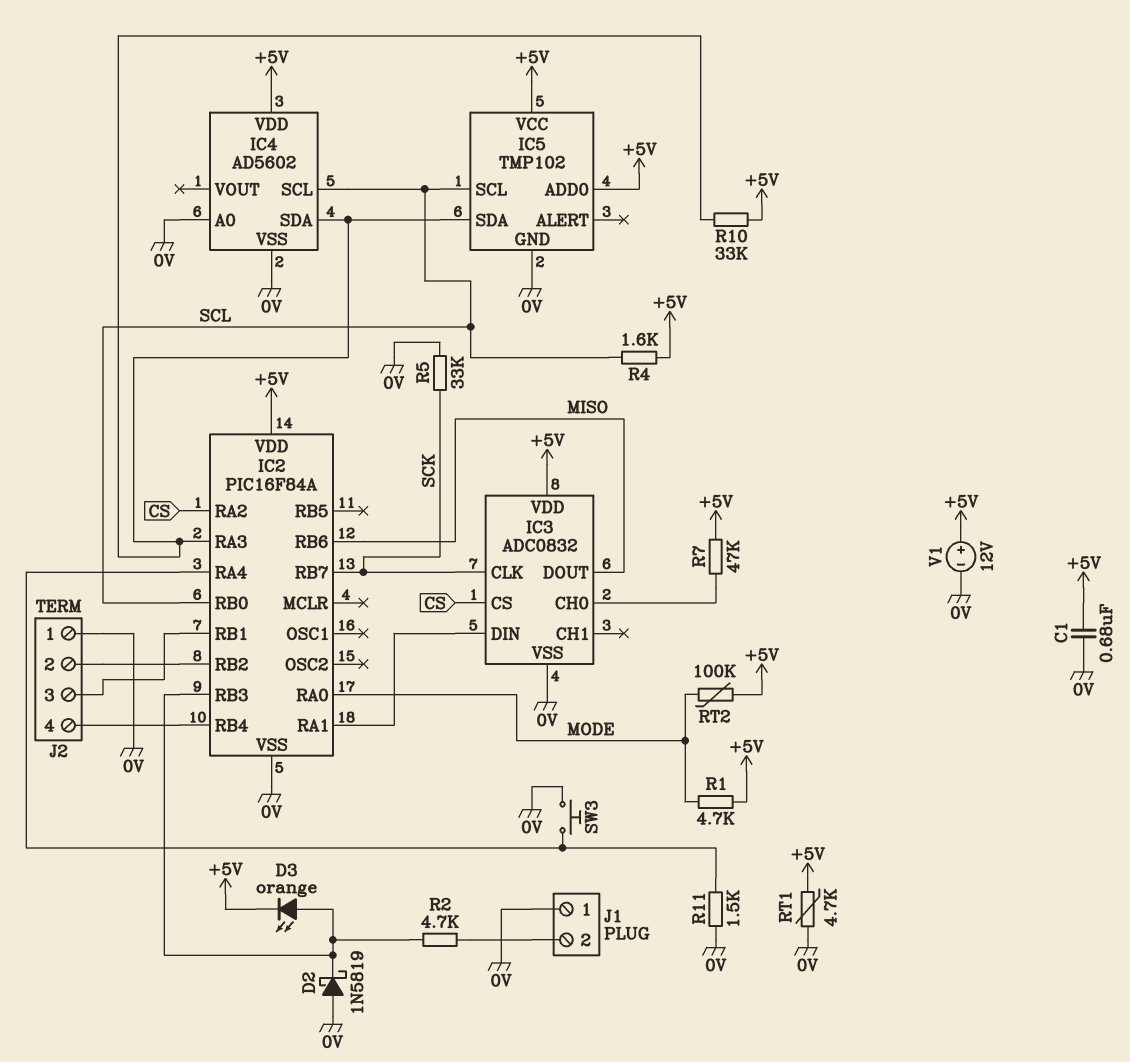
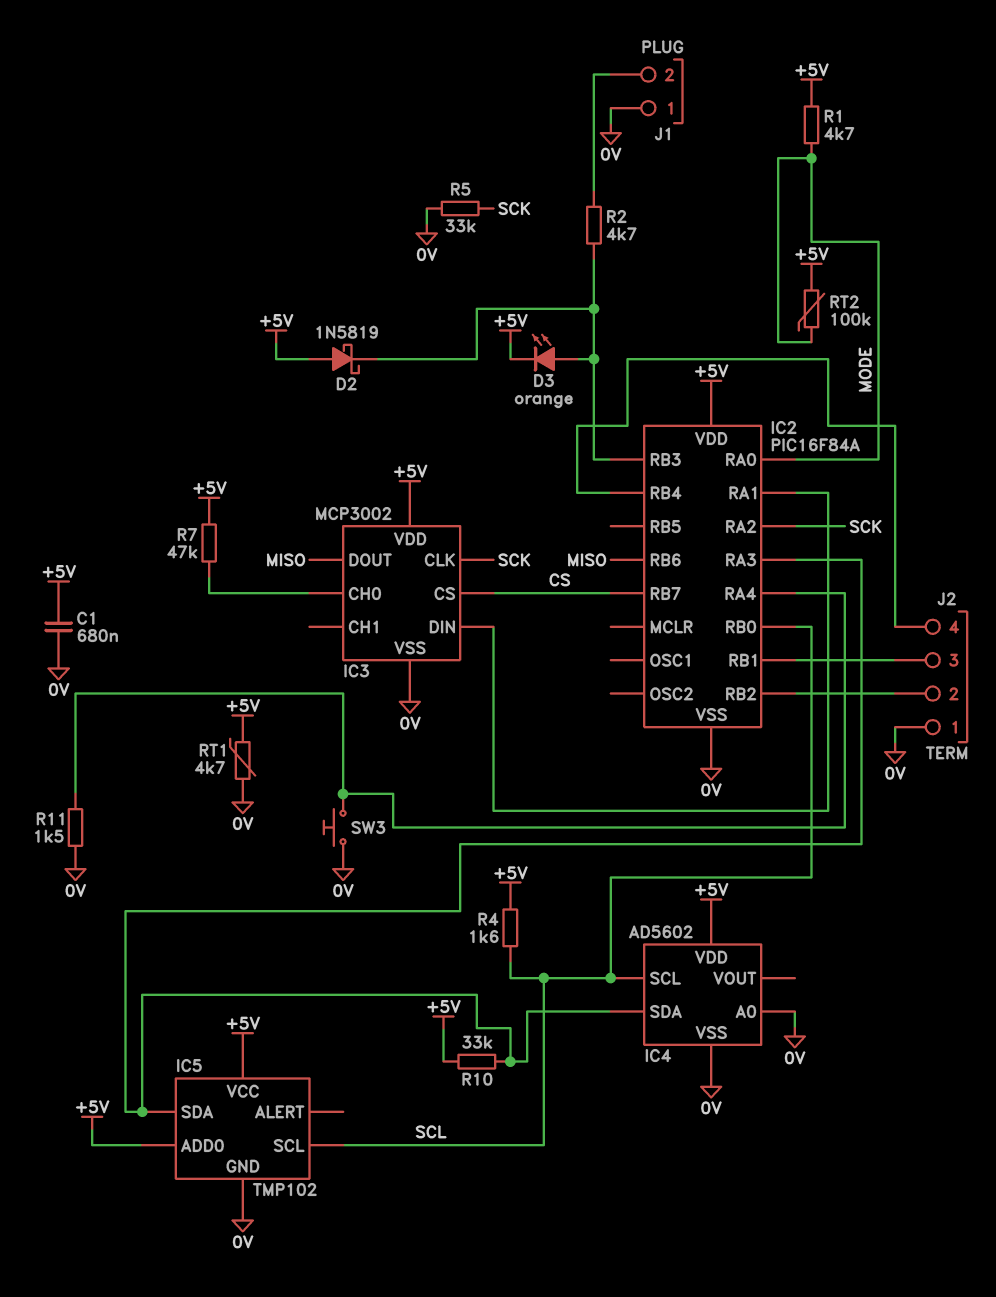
D2: schottky 1N5819 (A 0V, K IC2/RB3) -> schottky 1N5819 (A +5V, K IC2/RB3)
IC2 pin RA2: CS -> SCK
IC2 pin RB7: SCK -> CS
IC3: ADC0832 -> MCP3002
V1: 12V (plus +5V, minus 0V) -> none

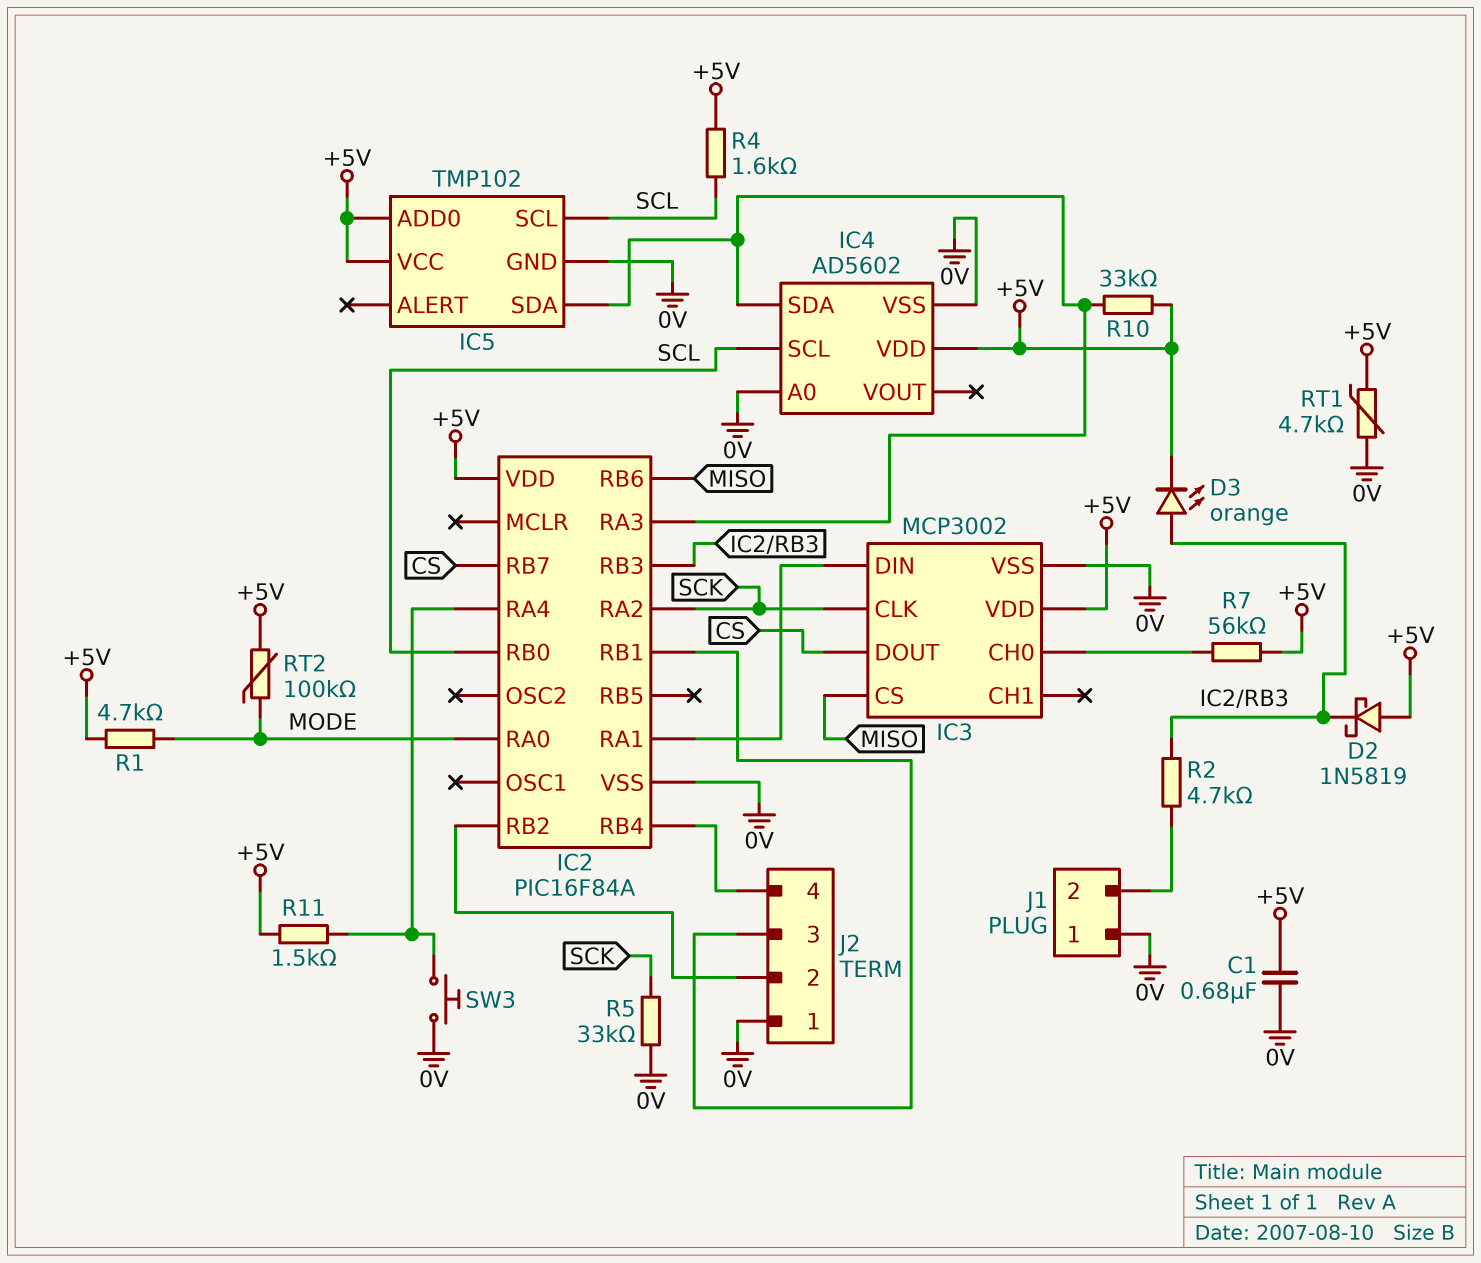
IC3 pin CS: CS -> MISO
IC3 pin DOUT: MISO -> CS
R7: 47k (+5V, IC3/CH0) -> 56k (+5V, IC3/CH0)
R11: 1.5k (0V, IC2/RA4) -> 1.5k (+5V, IC2/RA4)

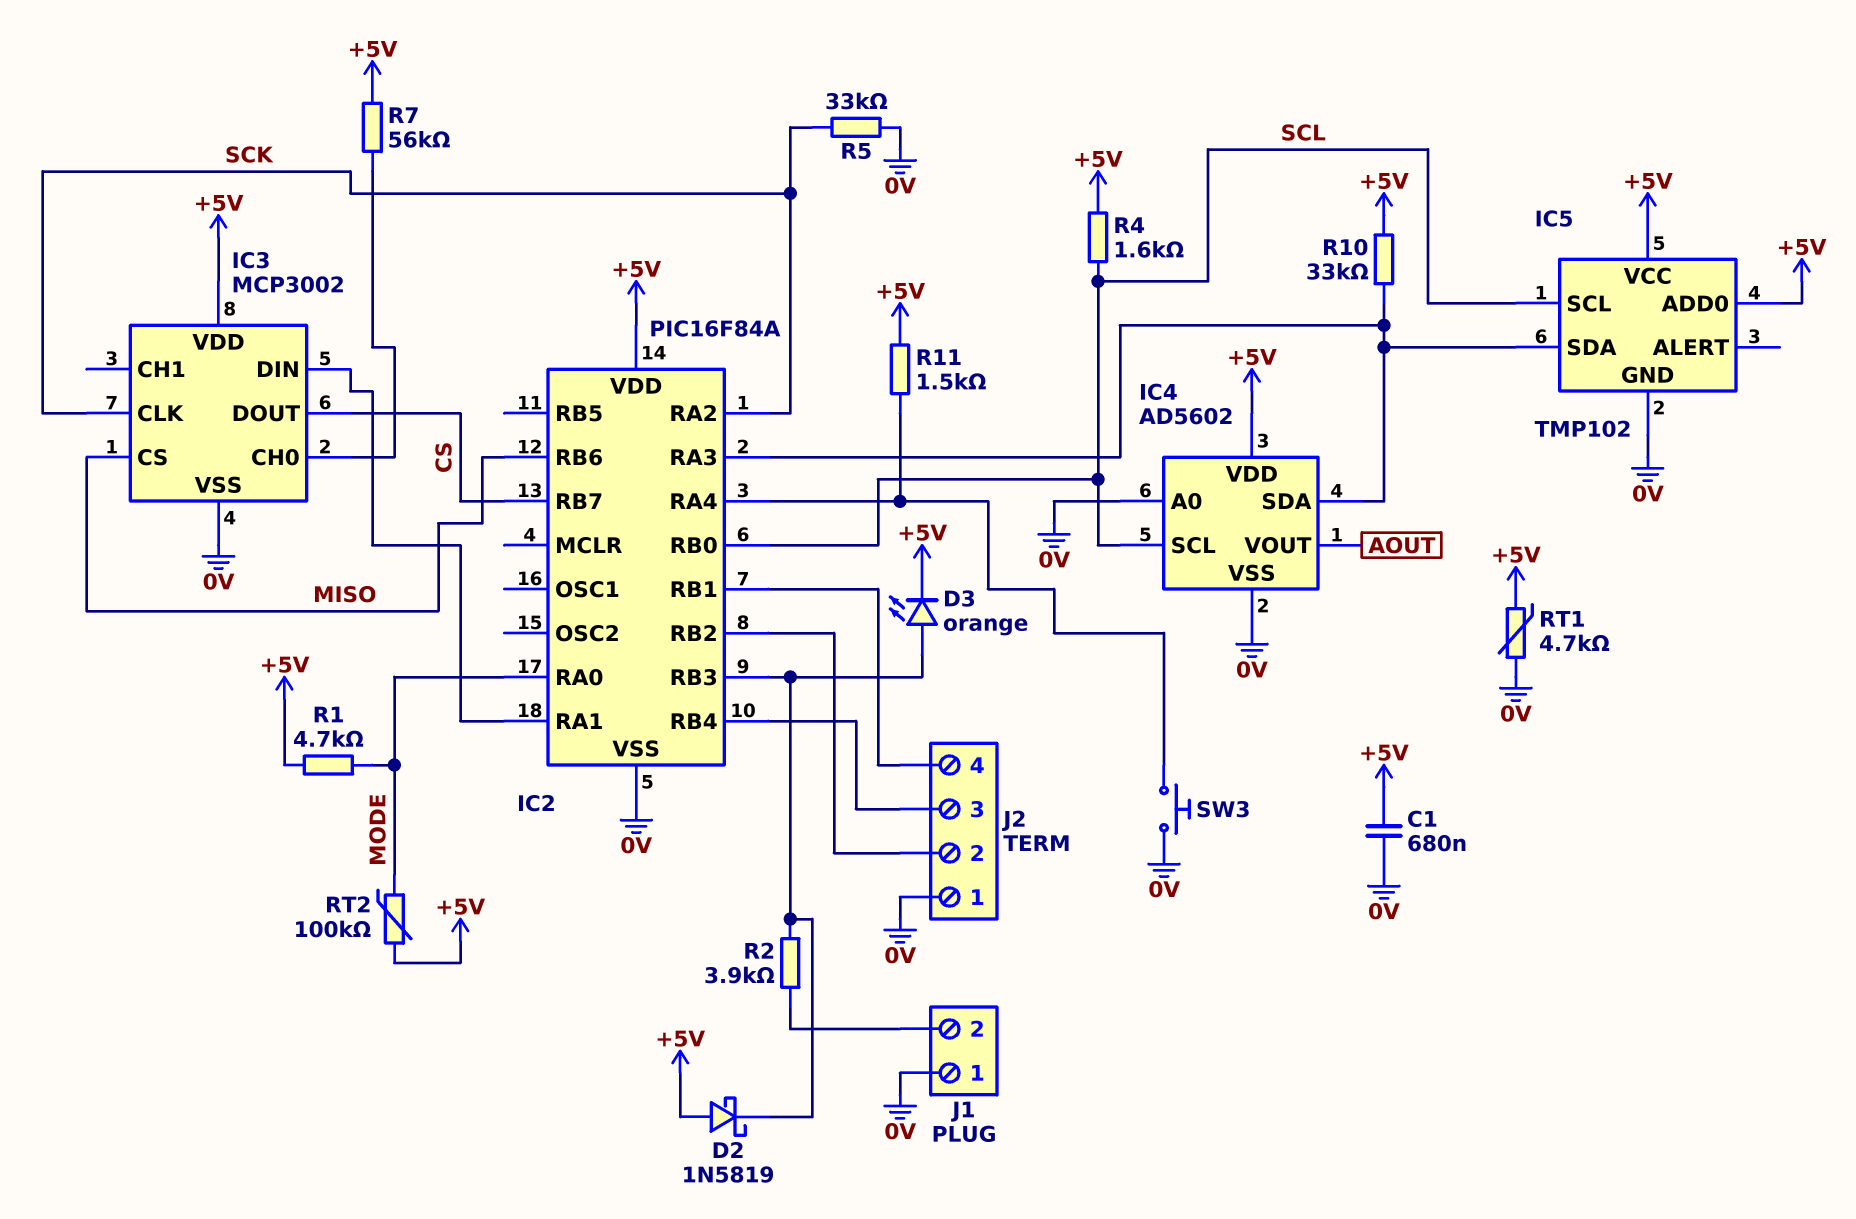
IC4 pin VOUT: none -> AOUT
J2 pin 3: IC2/RB1 -> IC2/RB4
J2 pin 4: IC2/RB4 -> IC2/RB1
R2: 4.7k (IC2/RB3, J1/2) -> 3.9k (IC2/RB3, J1/2)

